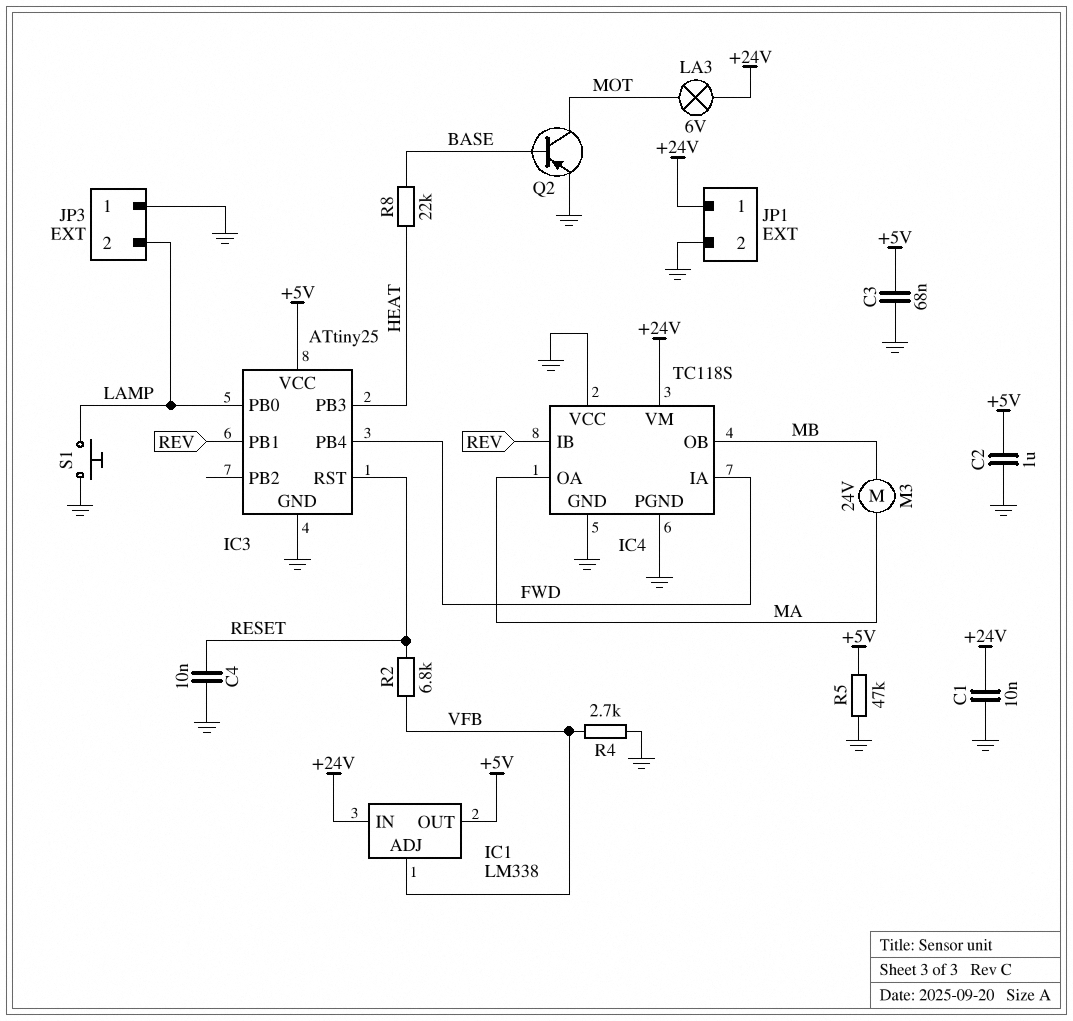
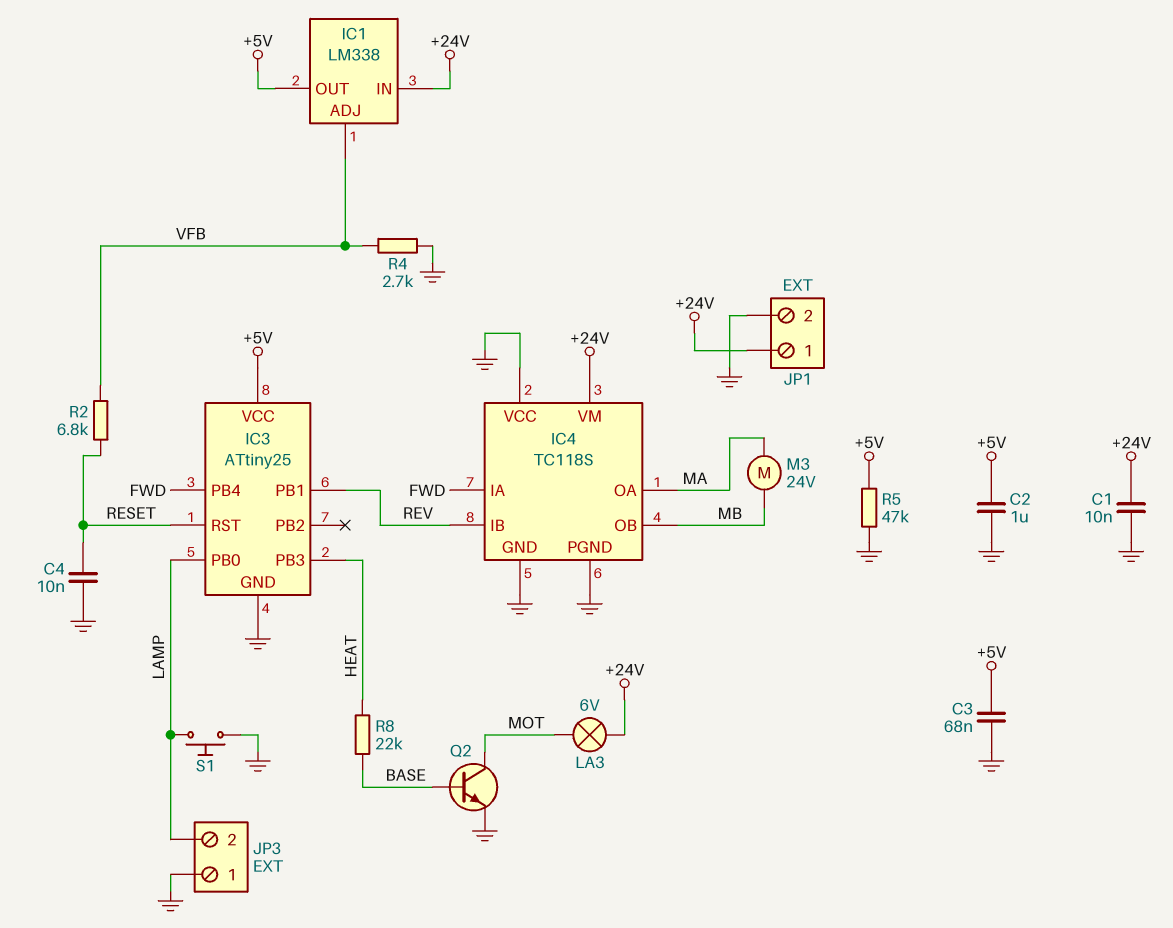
Q2: PNP (B BASE, C MOT, E GND) -> NPN (B BASE, C MOT, E GND)

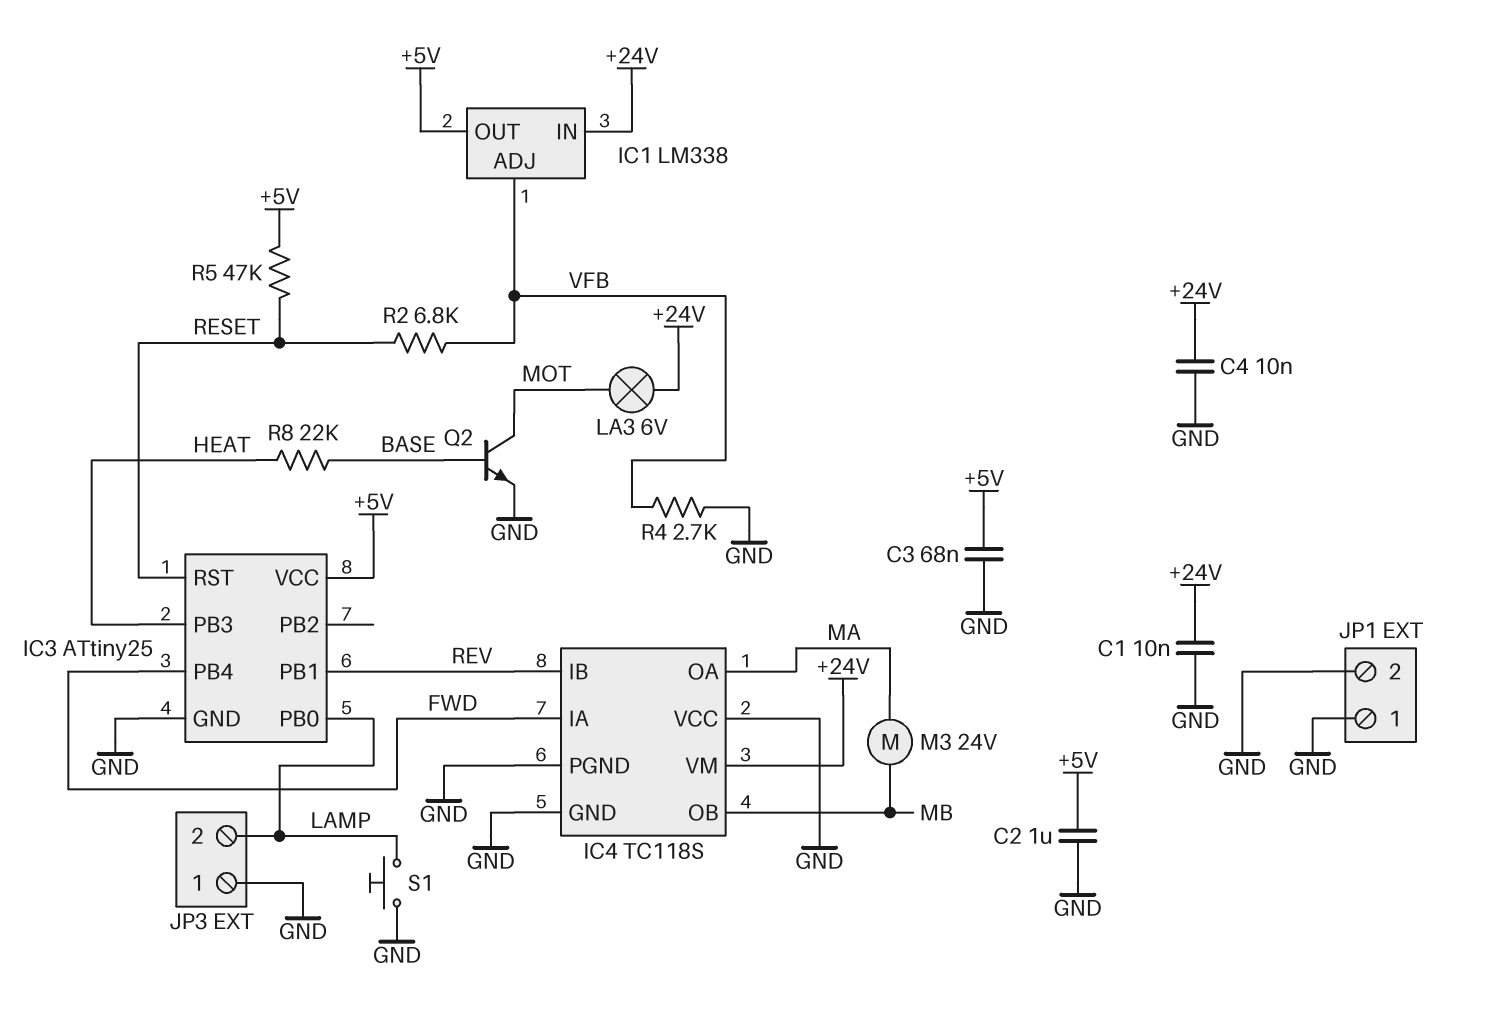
C4: 10nF (GND, RESET) -> 10nF (+24V, GND)
JP1 pin 1: +24V -> GND
R5: 47k (+5V, GND) -> 47k (+5V, RESET)

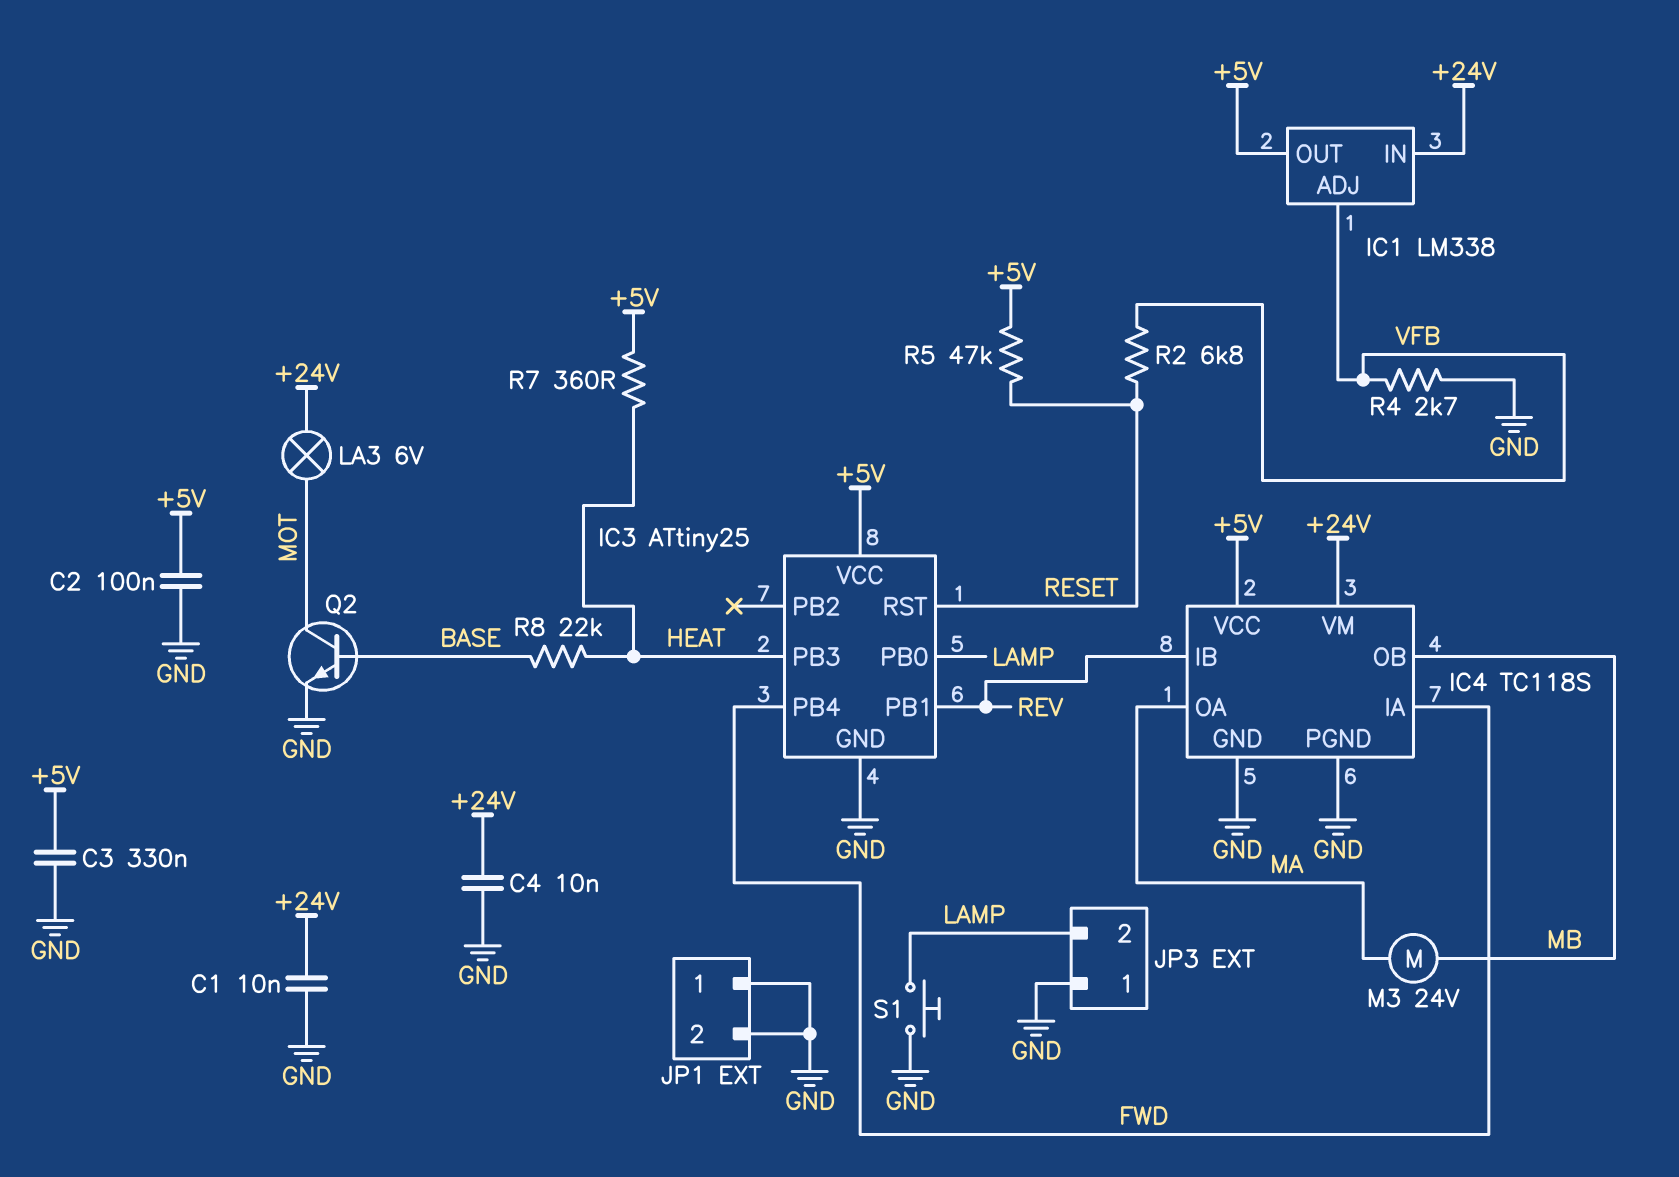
C2: 1uF (+5V, GND) -> 100nF (+5V, GND)
C3: 68nF (+5V, GND) -> 330nF (+5V, GND)
IC4 pin VCC: GND -> +5V
R7: none -> 360 (+5V, HEAT)

